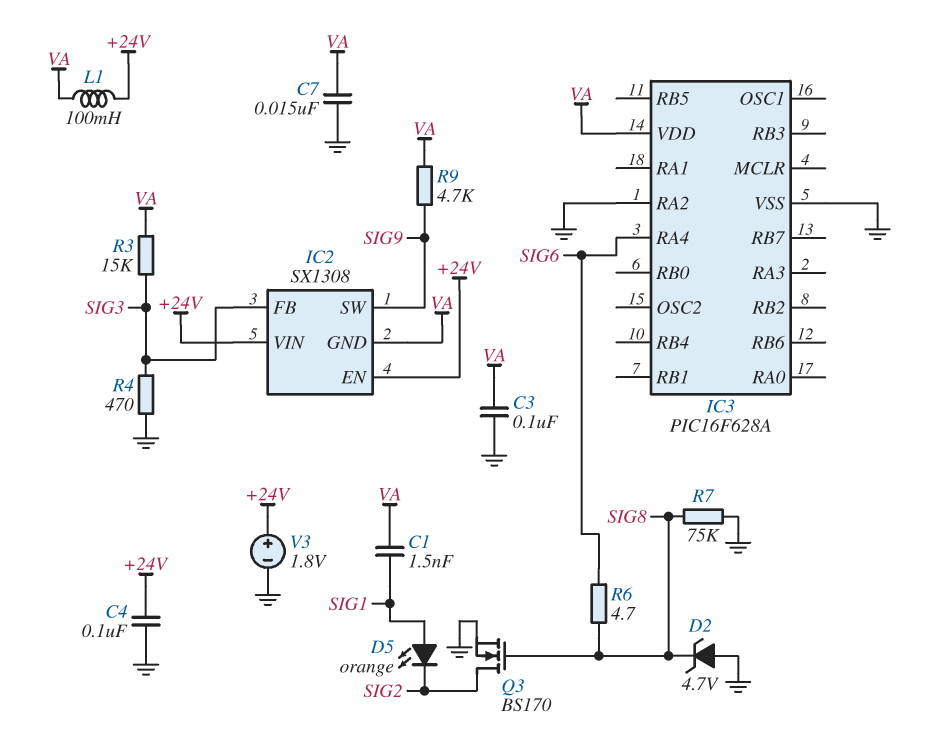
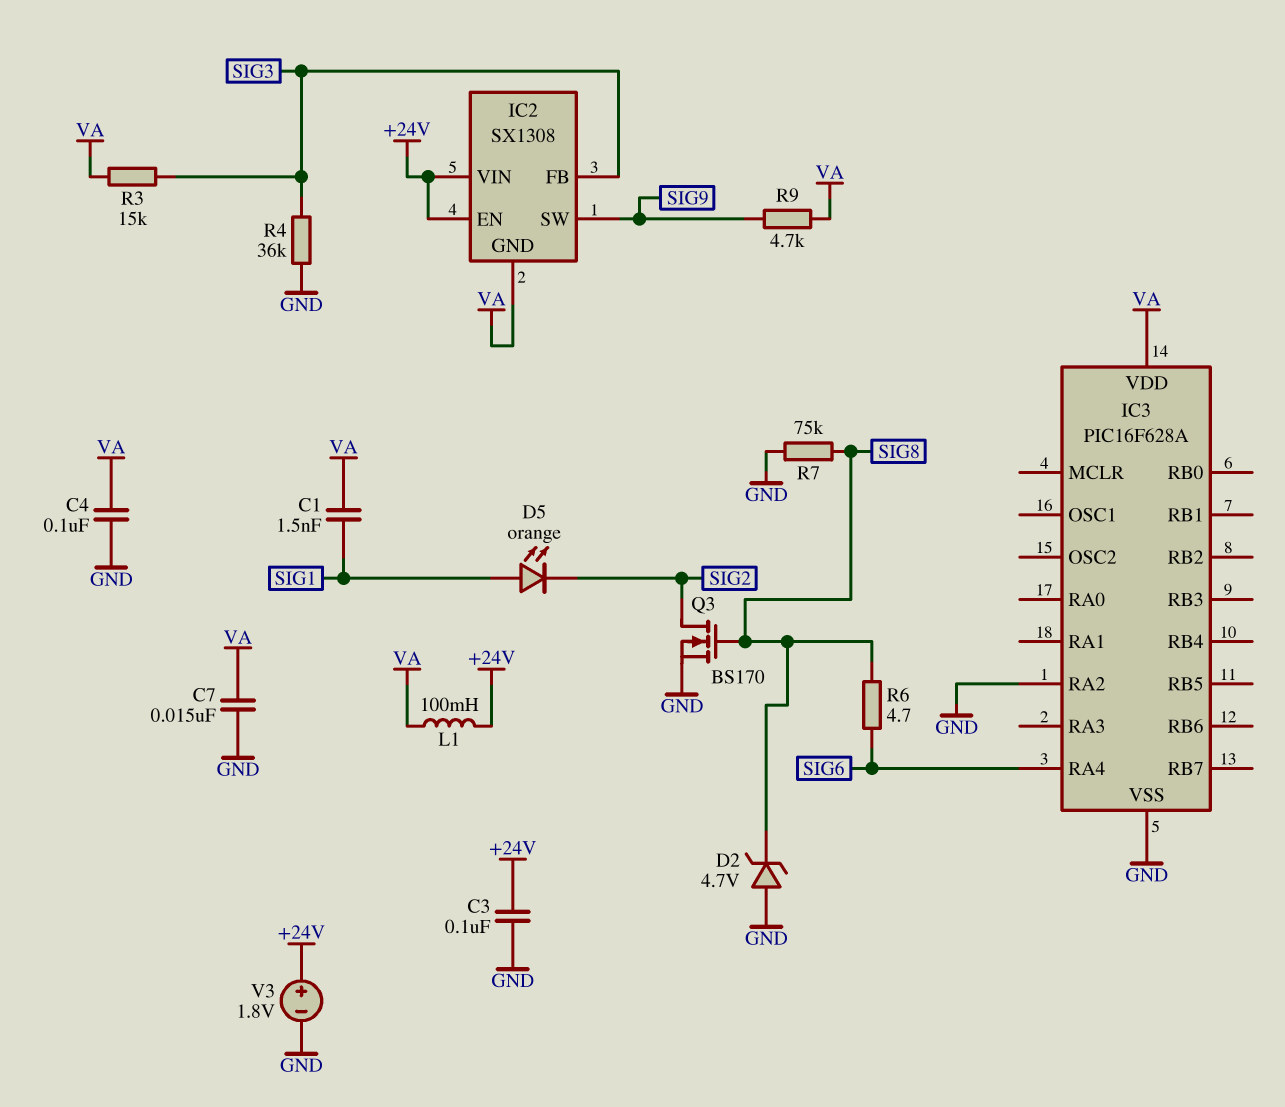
C3: 100nF (GND, VA) -> 100nF (+24V, GND)
C4: 100nF (+24V, GND) -> 100nF (GND, VA)
R4: 470 (GND, SIG3) -> 36k (GND, SIG3)

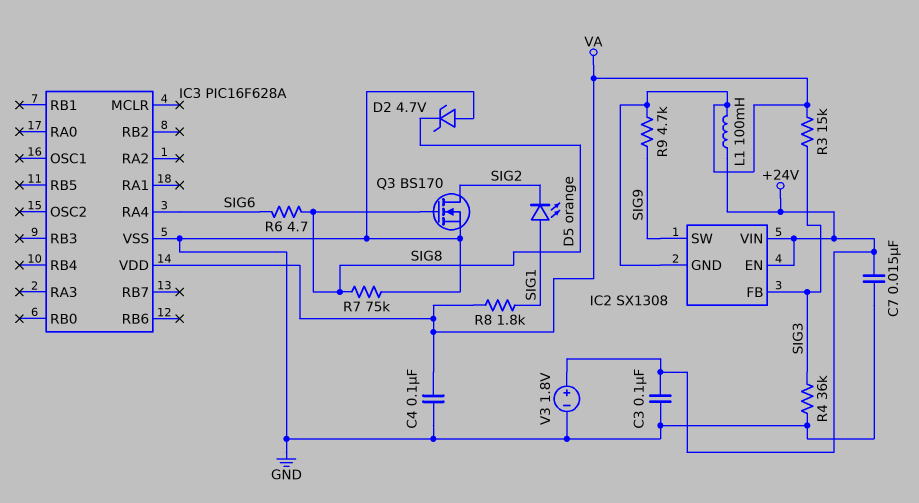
C1: 1.5nF (SIG1, VA) -> none
C7: 15nF (GND, VA) -> 15nF (+24V, GND)
IC3 pin RA2: GND -> none
R8: none -> 1.8k (SIG1, VA)

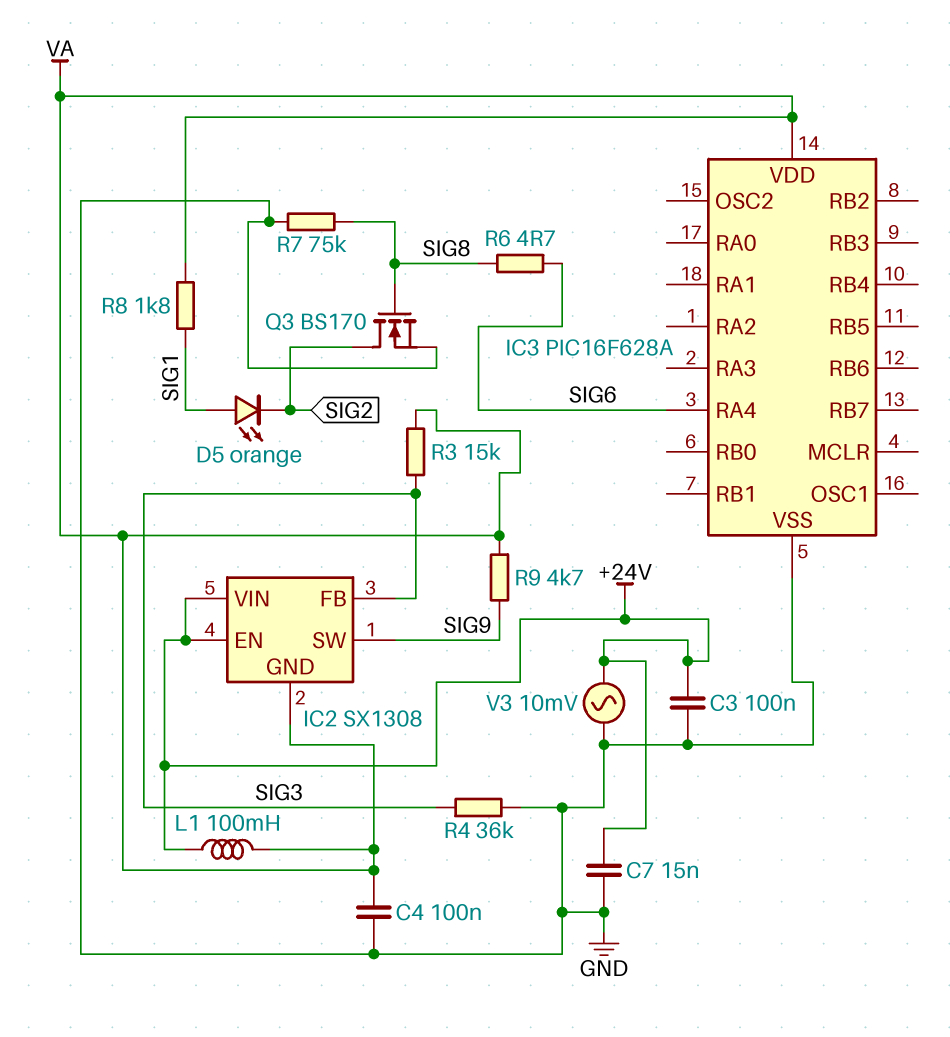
D2: zener 4.7V (A GND, K SIG8) -> none
V3: 1.8V (plus +24V, minus GND) -> AC 10mV (+24V, GND)

